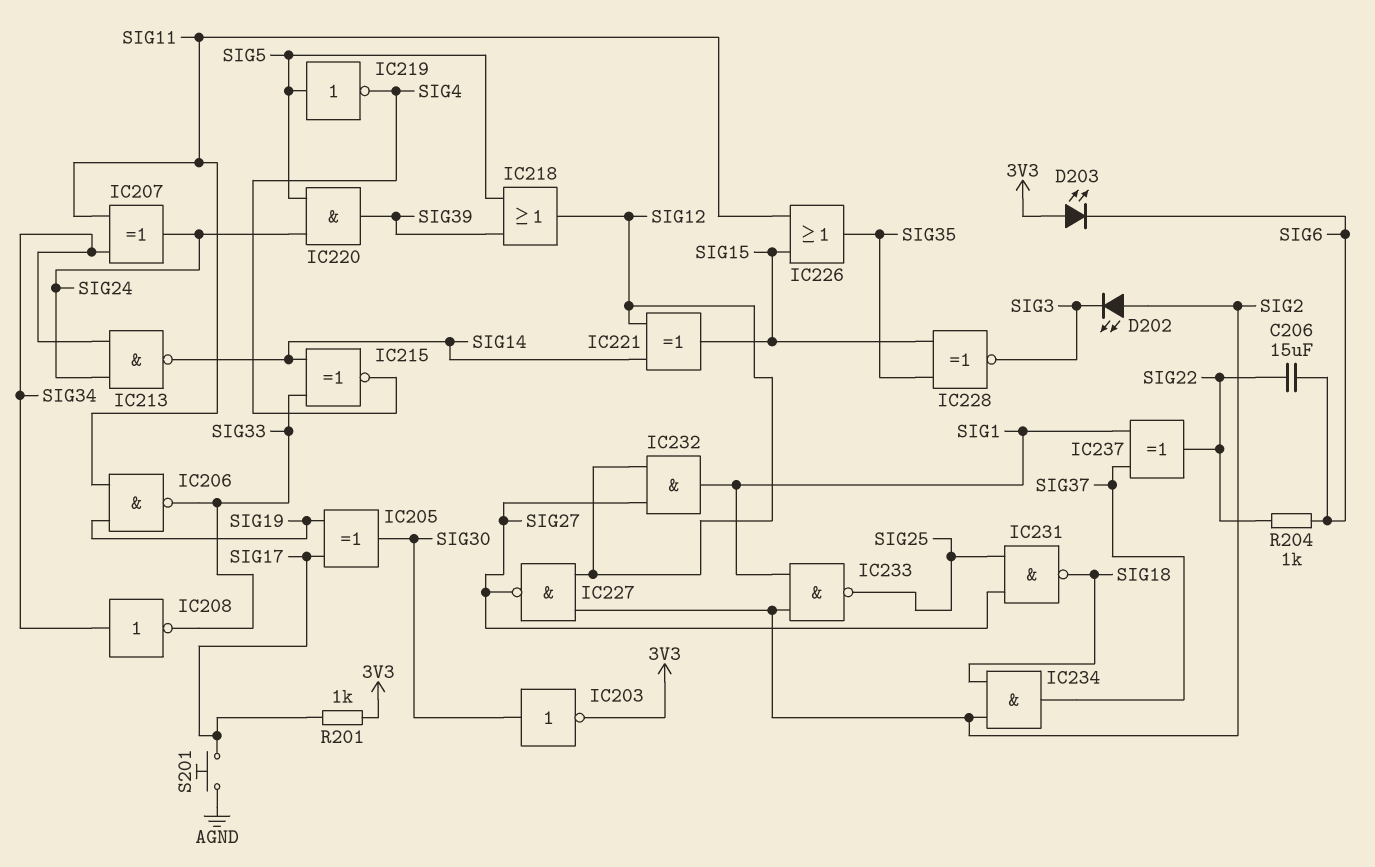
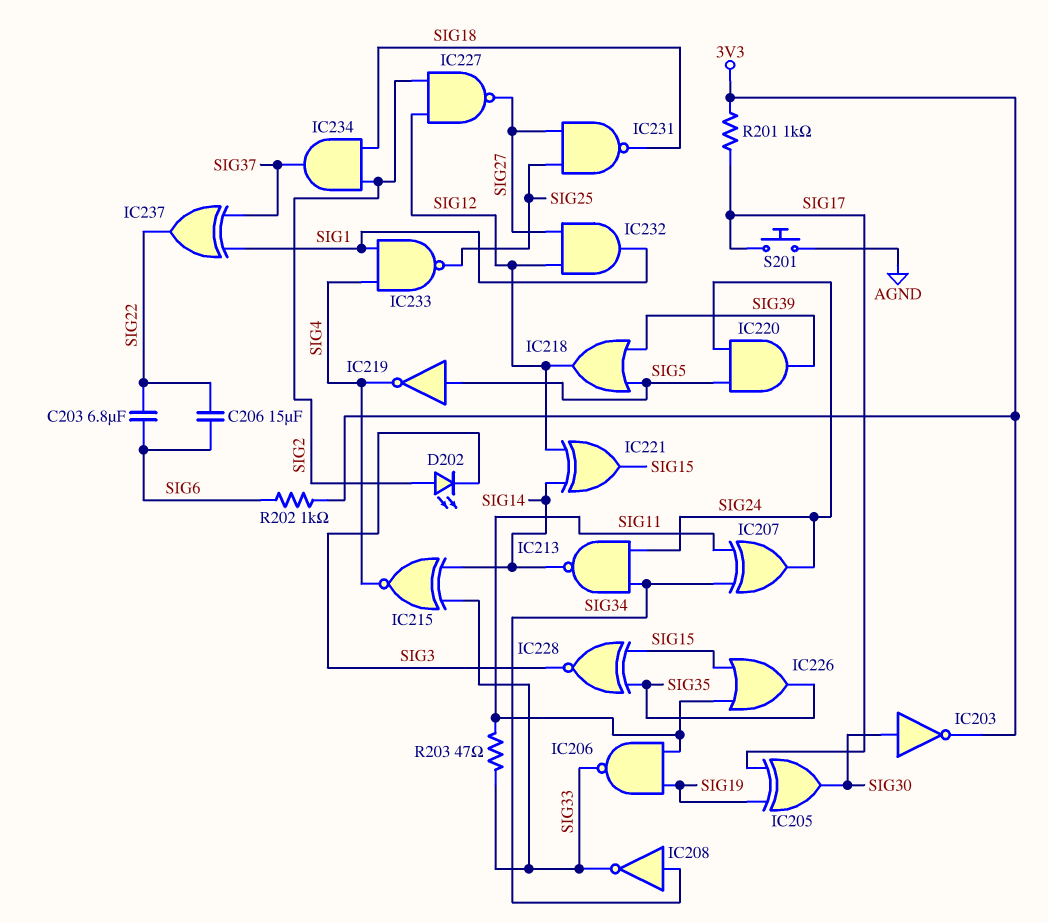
C203: none -> 6.8uF (SIG6, SIG22)
D203: LED (A 3V3, K SIG6) -> none
IC233: NAND (in SIG1, in SIG2, out SIG25) -> NAND (in SIG1, in SIG4, out SIG25)
R202: none -> 1k (3V3, SIG6)
R203: none -> 47 (SIG11, SIG33)
R204: 1k (SIG6, SIG22) -> none

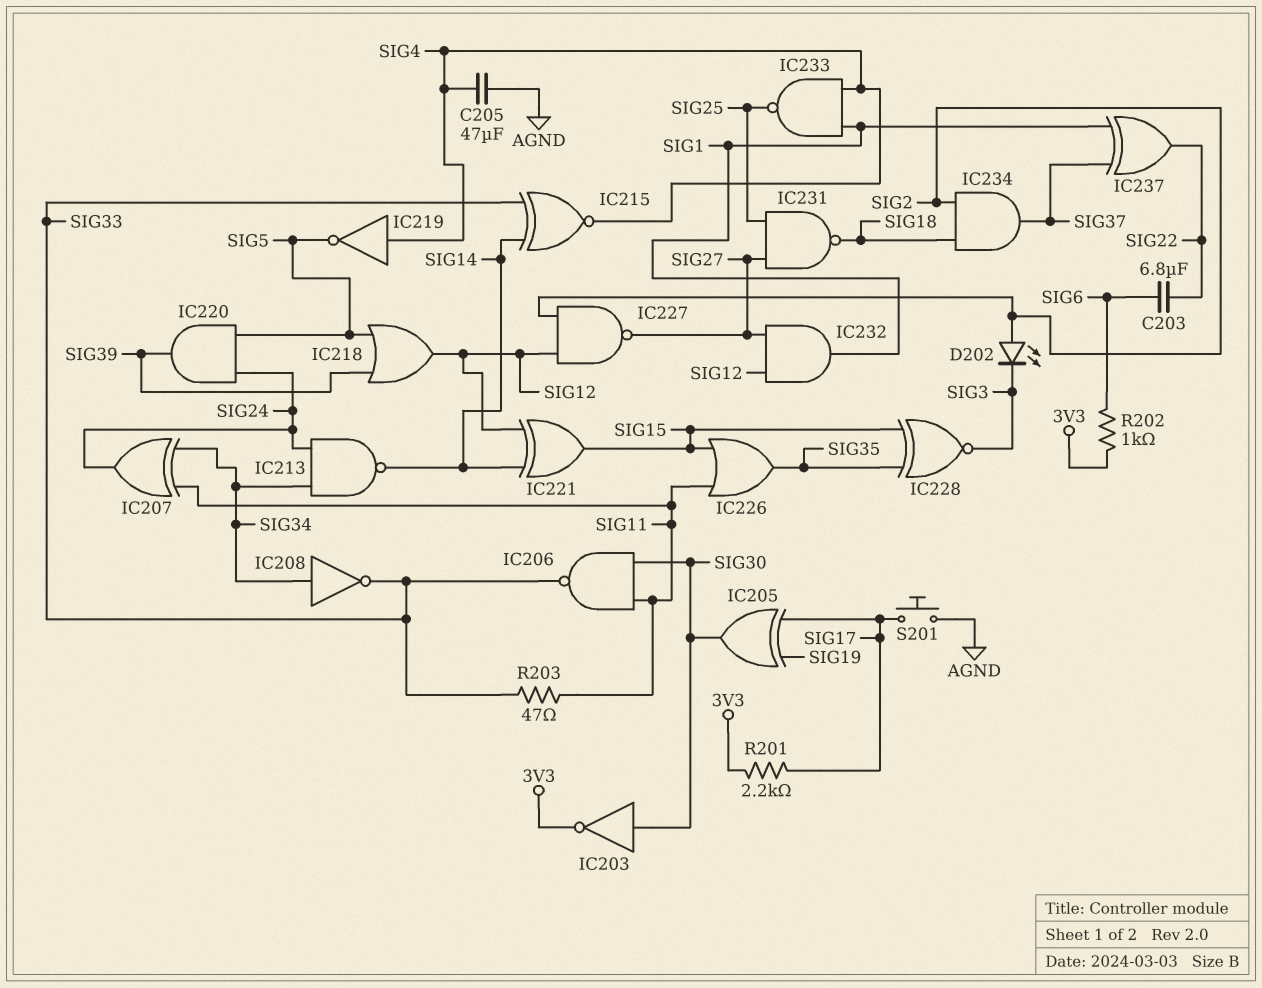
C205: none -> 47uF (AGND, SIG4)
C206: 15uF (SIG6, SIG22) -> none
IC206: NAND (in SIG11, in SIG19, out SIG33) -> NAND (in SIG11, in SIG30, out SIG33)
IC219: NOT (in SIG5, out SIG4) -> NOT (in SIG4, out SIG5)
R201: 1k (3V3, SIG17) -> 2.2k (3V3, SIG17)

